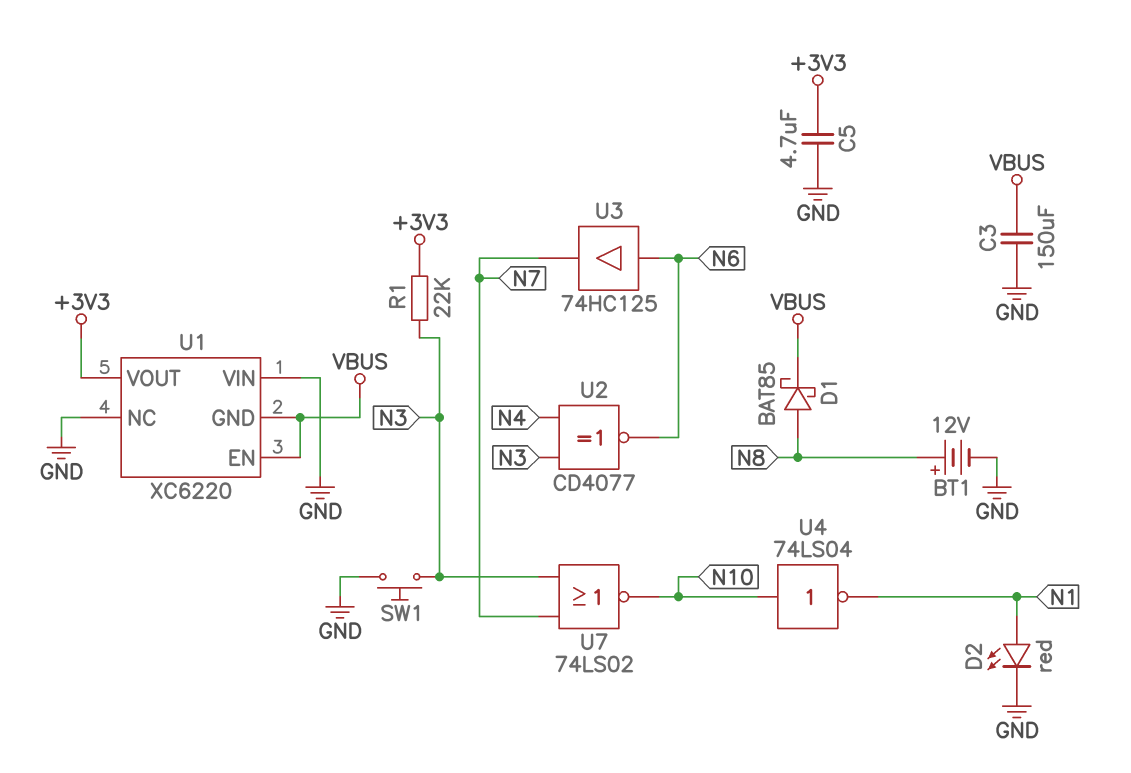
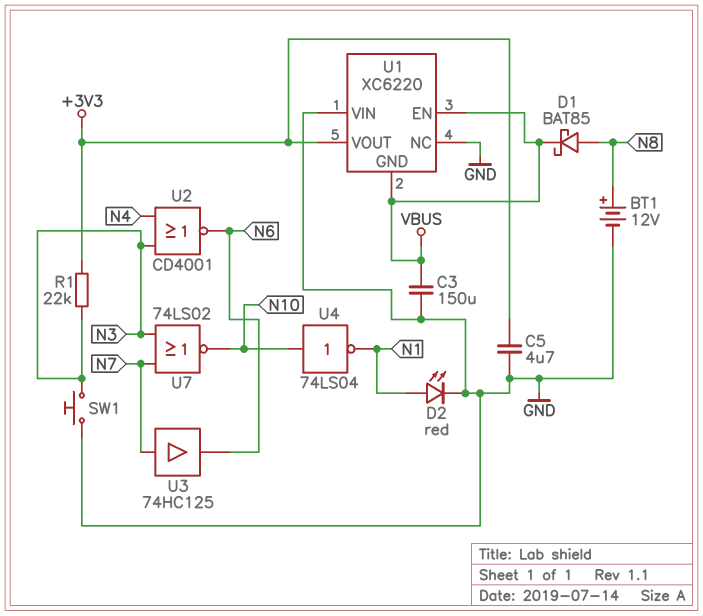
U2: XNOR CD4077 (in N3, in N4, out N6) -> NOR CD4001 (in N3, in N4, out N6)
U3: buffer 74HC125 (in N6, out N7) -> buffer 74HC125 (in N7, out N6)

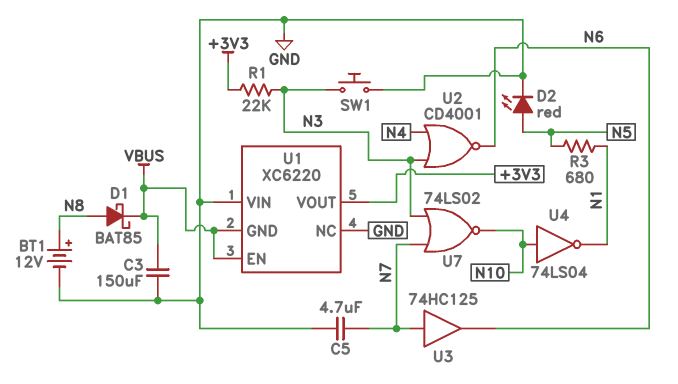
C5: 4.7uF (+3V3, GND) -> 4.7uF (GND, N7)
D2: LED red (A N1, K GND) -> LED red (A N5, K GND)
R3: none -> 680 (N1, N5)

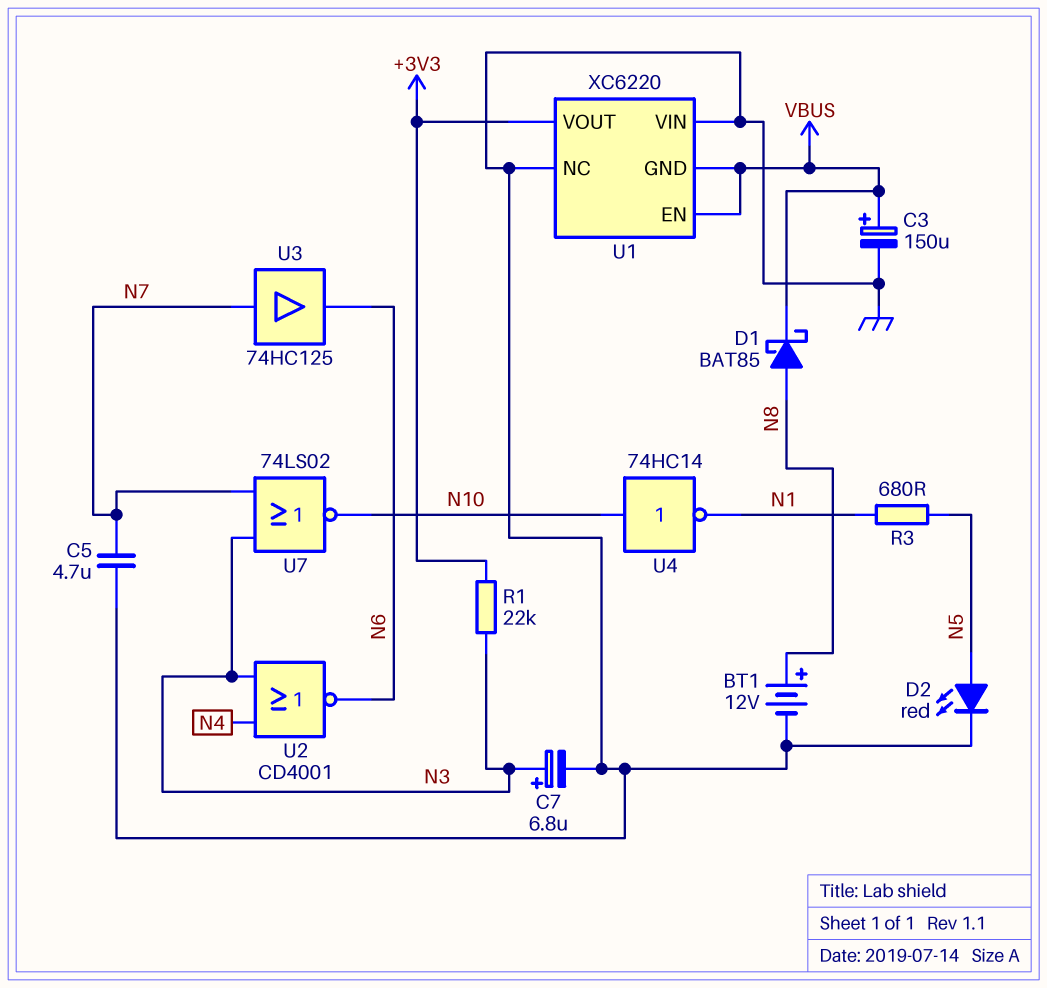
C3: 150uF (GND, VBUS) -> 150uF (plus VBUS, minus GND)
C7: none -> 6.8uF (plus N3, minus GND)
SW1: button (GND, N3) -> none
U4: NOT 74LS04 (in N10, out N1) -> NOT 74HC14 (in N10, out N1)

